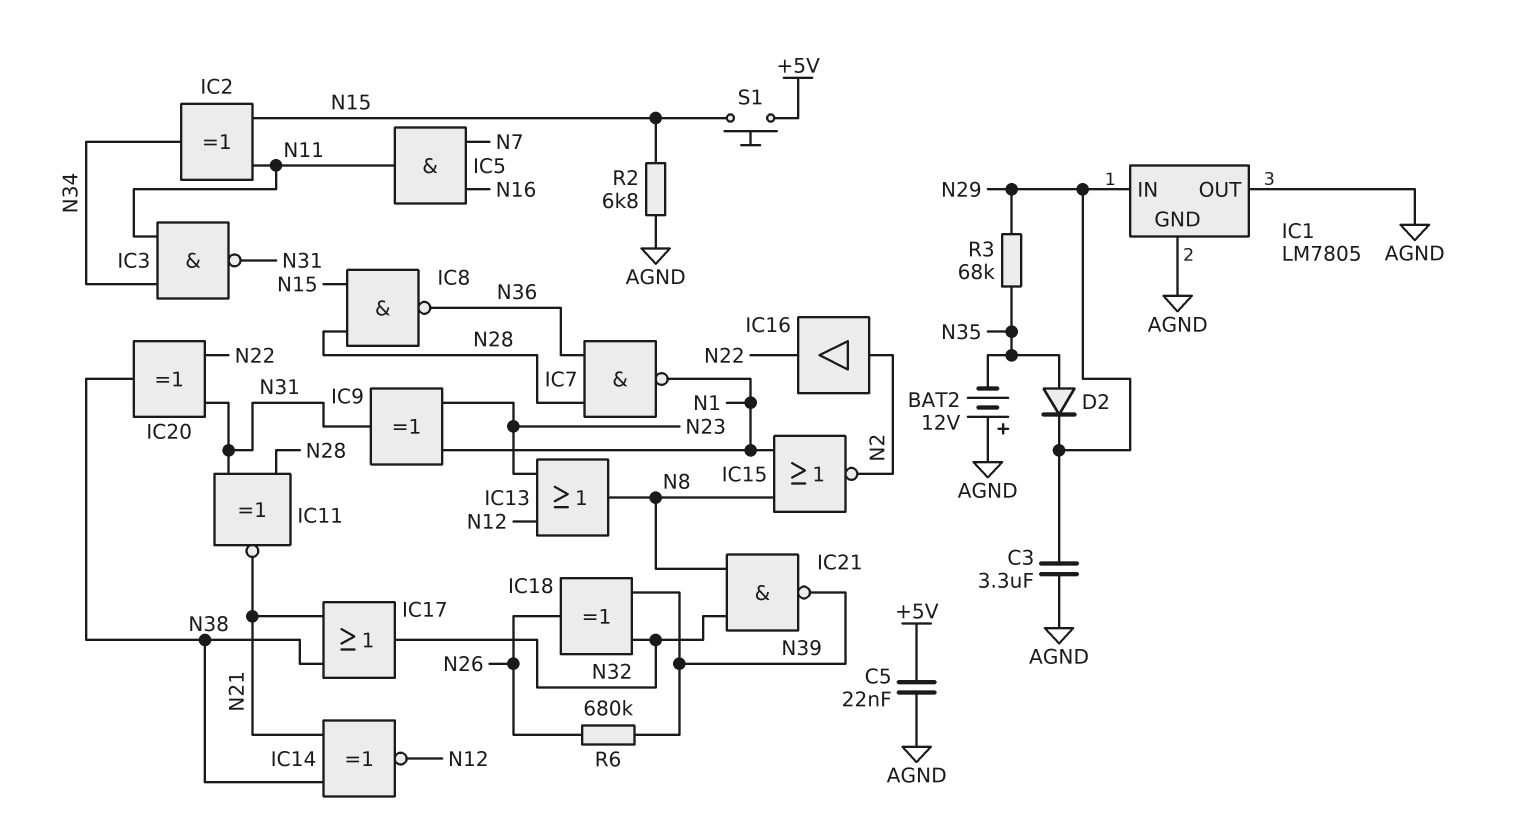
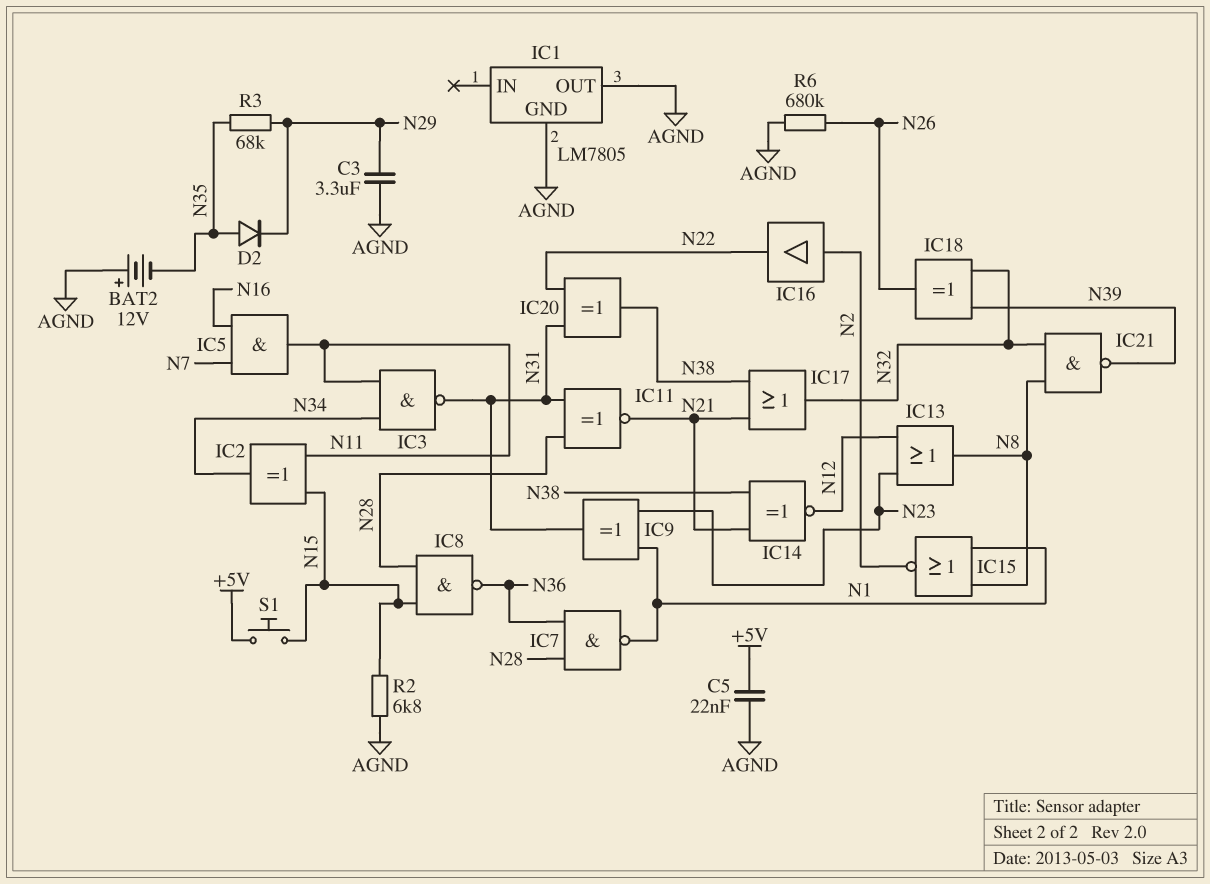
IC1 pin IN: N29 -> none
R6: 680k (N26, N39) -> 680k (AGND, N26)

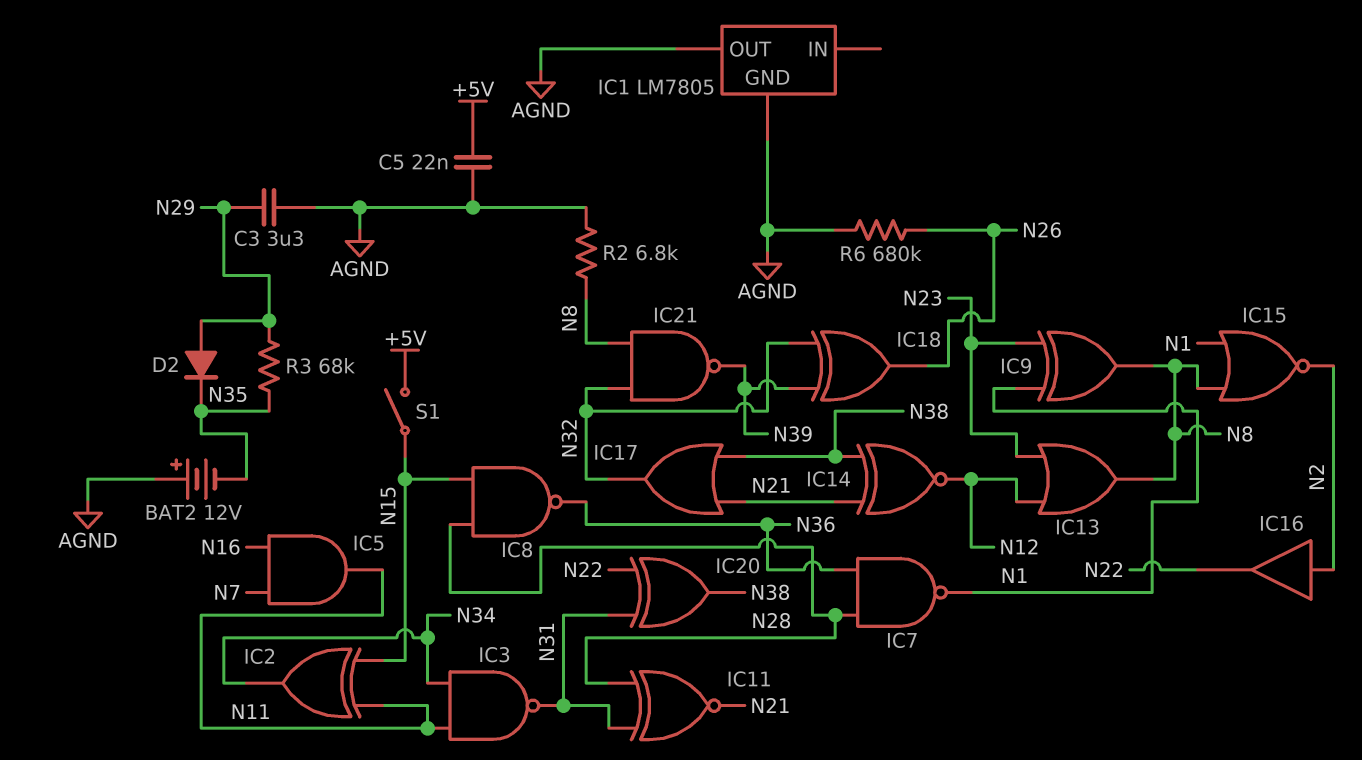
D2: diode (A N35, K N29) -> diode (A N29, K N35)
IC9: XOR (in N1, in N23, out N31) -> XOR (in N1, in N23, out N8)
R2: 6.8k (AGND, N15) -> 6.8k (AGND, N8)
S1: button (+5V, N15) -> switch (+5V, N15)

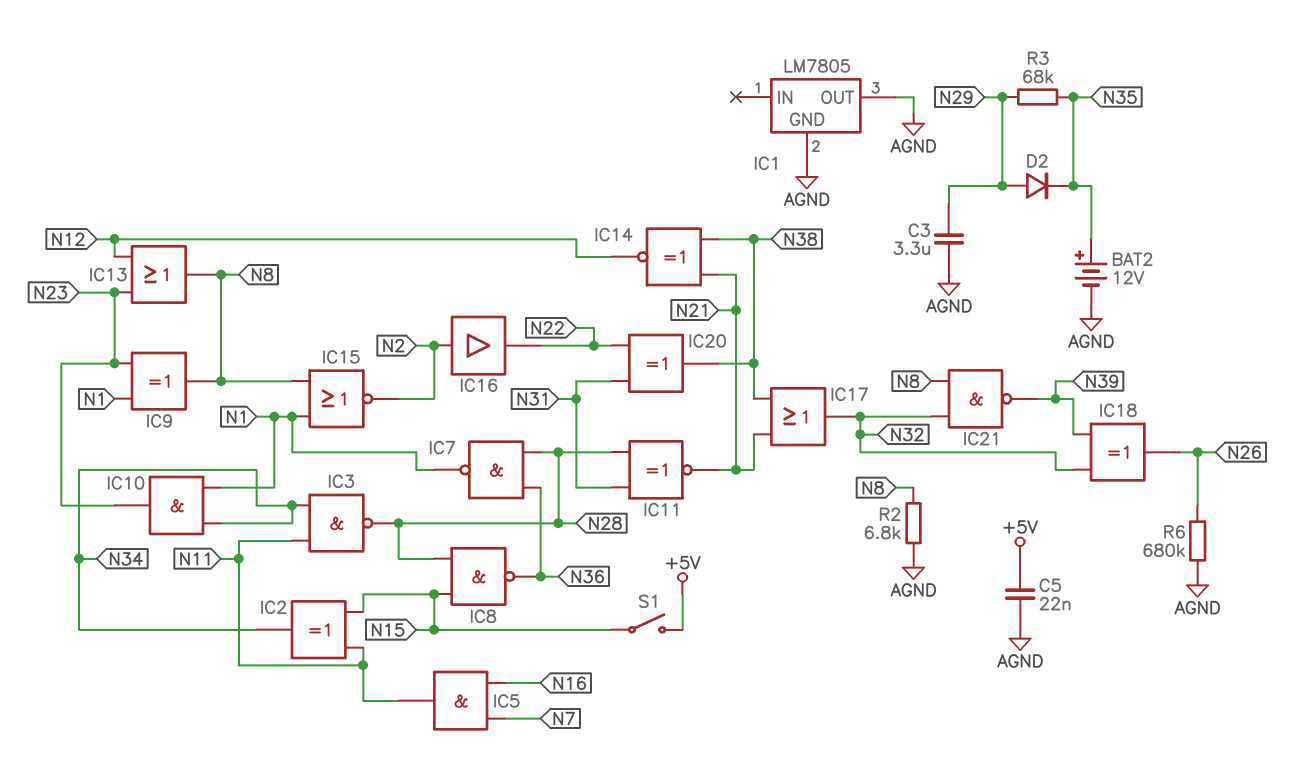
BAT2: 12V (plus AGND, minus N35) -> 12V (plus N35, minus AGND)
IC3: NAND (in N11, in N34, out N31) -> NAND (in N11, in N34, out N28)
IC10: none -> AND (in N1, in N34, out N23)

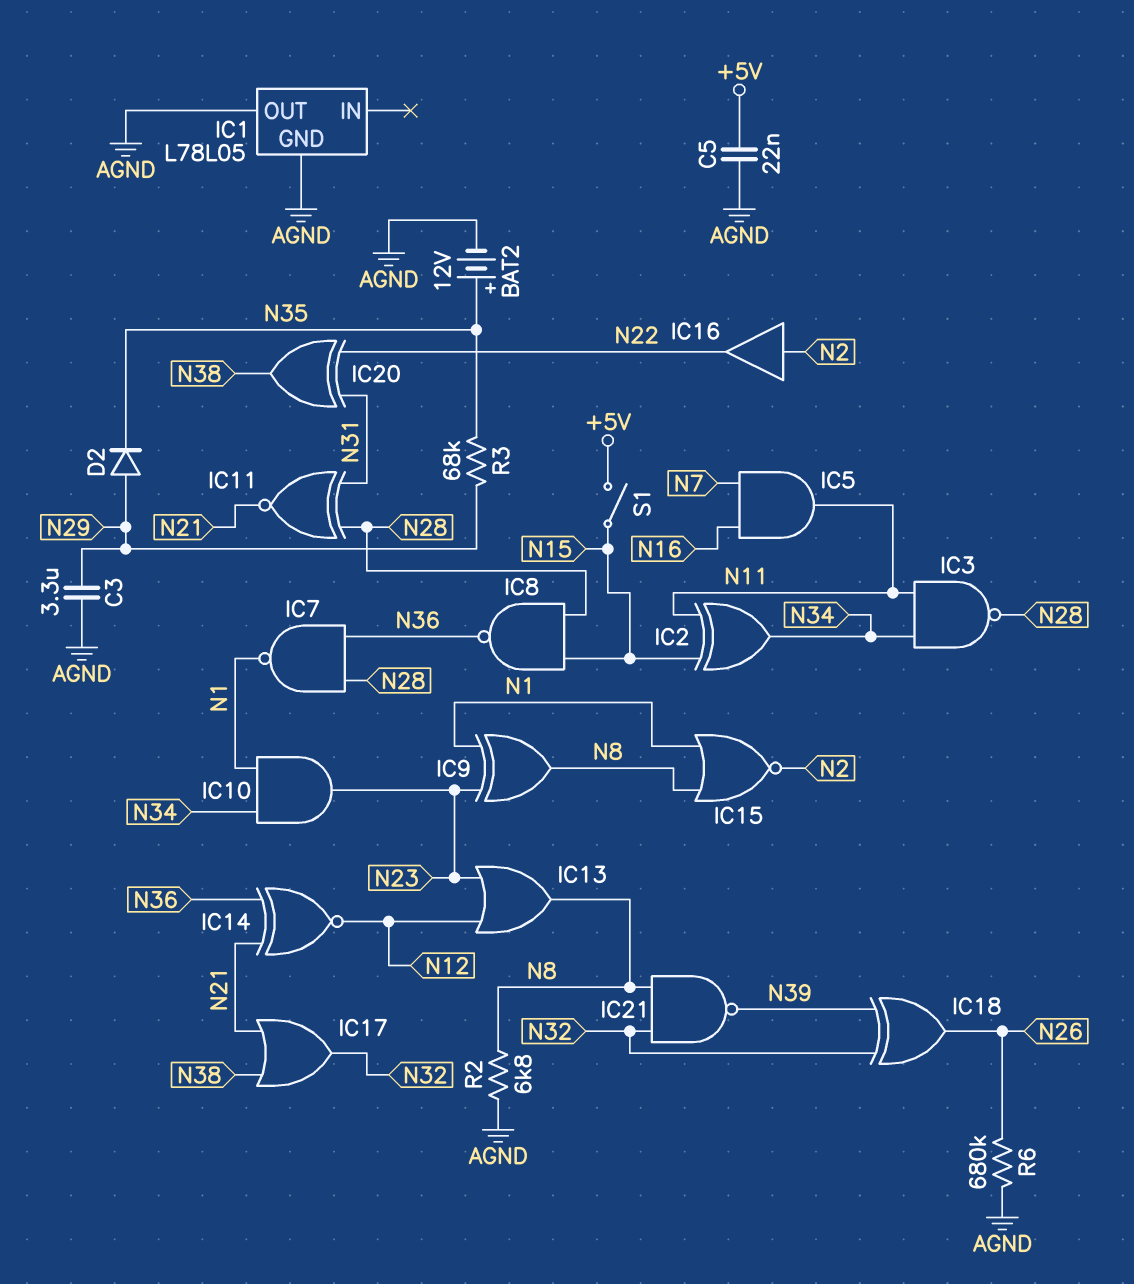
IC1: LM7805 -> L78L05
IC14: XNOR (in N21, in N38, out N12) -> XNOR (in N21, in N36, out N12)

